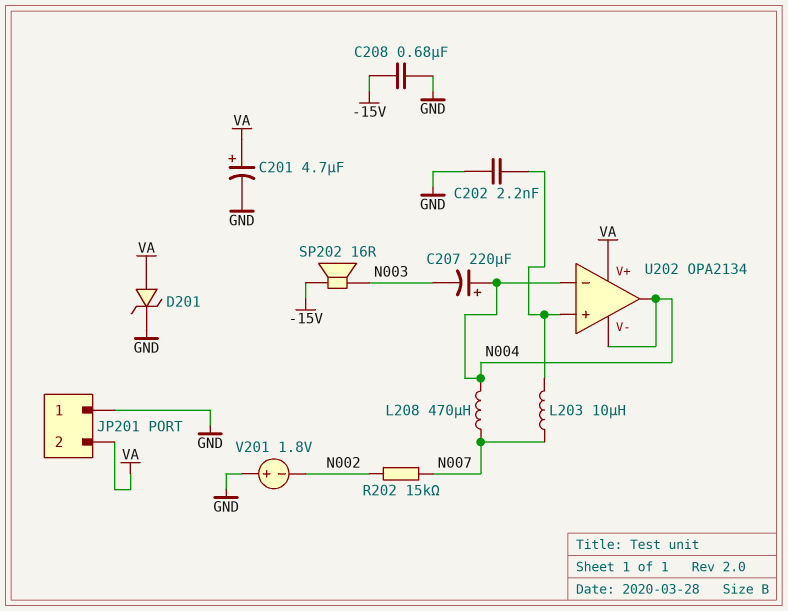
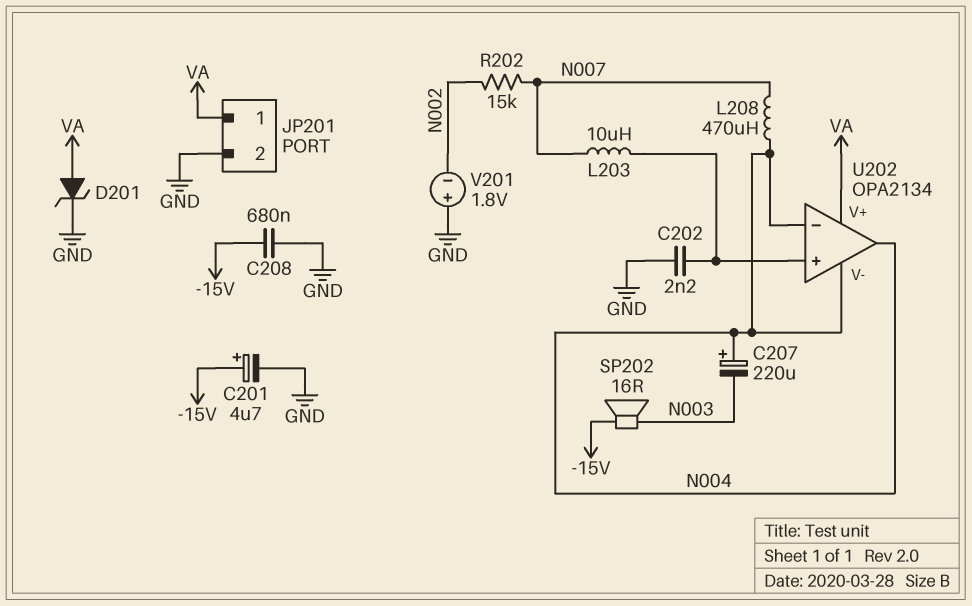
C201: 4.7uF (plus VA, minus GND) -> 4.7uF (plus -15V, minus GND)
JP201 pin 1: GND -> VA
JP201 pin 2: VA -> GND

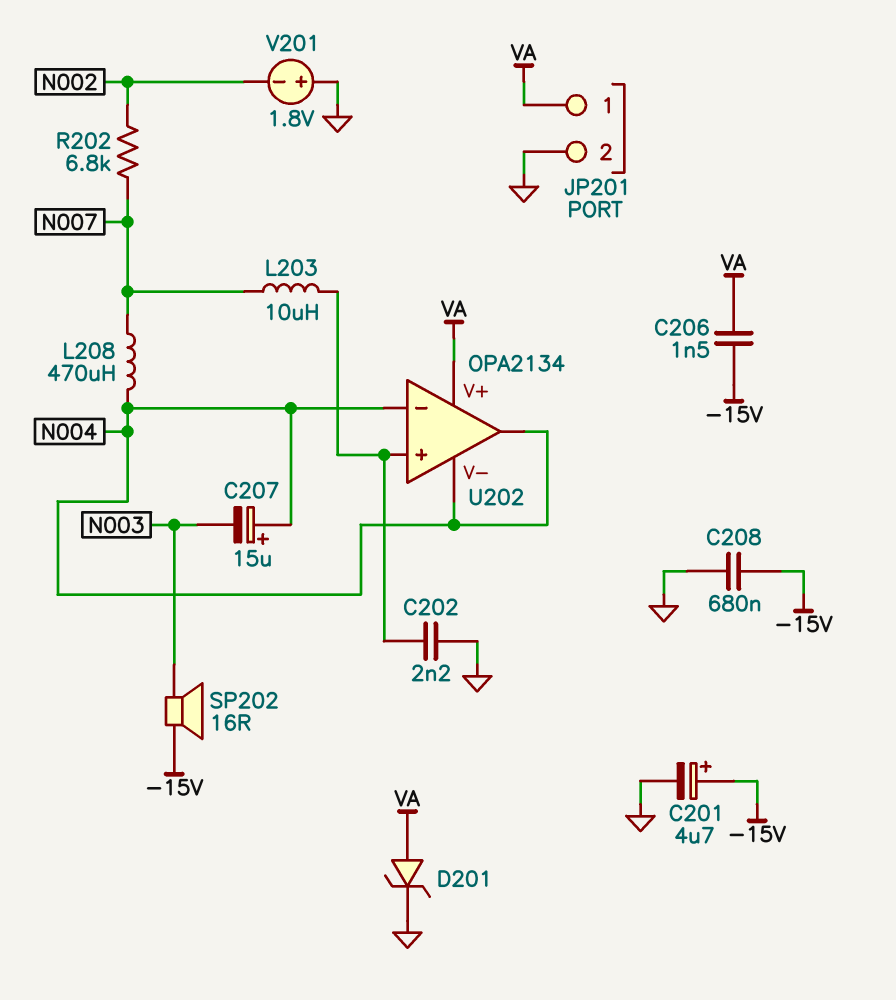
C206: none -> 1.5nF (-15V, VA)
C207: 220uF (plus N004, minus N003) -> 15uF (plus N004, minus N003)
R202: 15k (N002, N007) -> 6.8k (N002, N007)

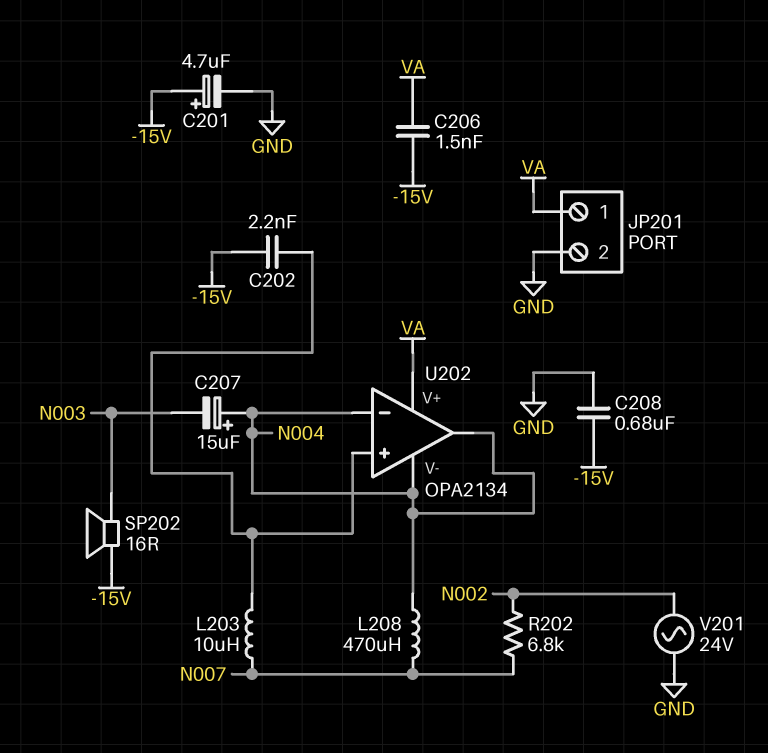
C202: 2.2nF (GND, U202/in+) -> 2.2nF (-15V, U202/in+)
D201: zener (A VA, K GND) -> none
V201: 1.8V (plus GND, minus N002) -> AC 24V (GND, N002)

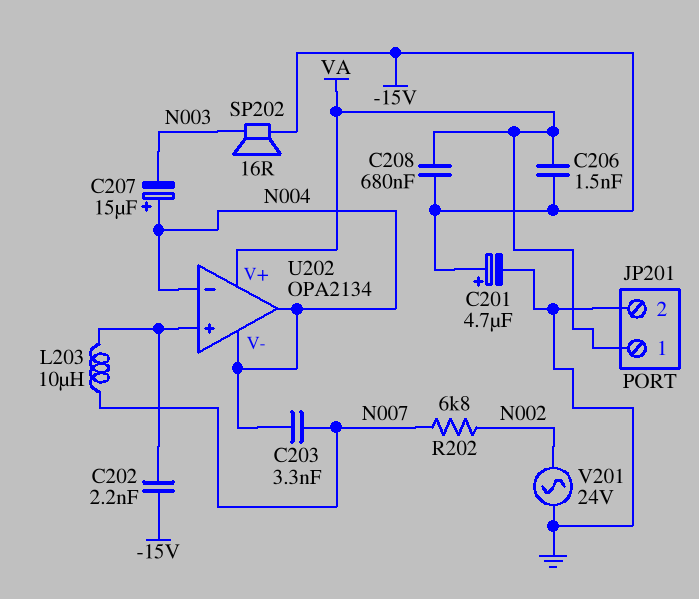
C203: none -> 3.3nF (N004, N007)
C208: 680nF (-15V, GND) -> 680nF (-15V, VA)
L208: 470uH (N004, N007) -> none

